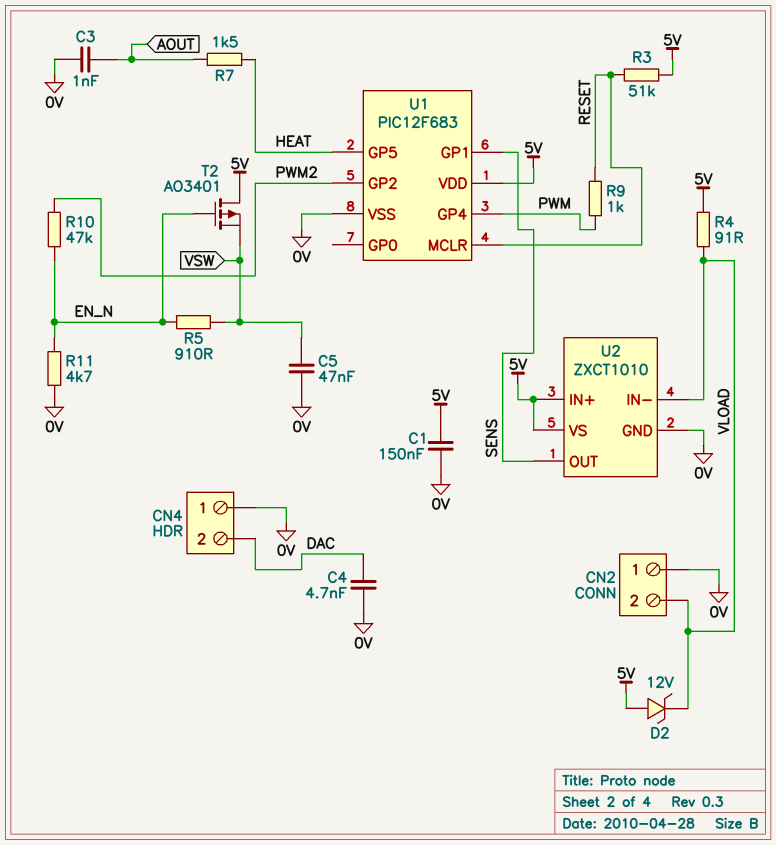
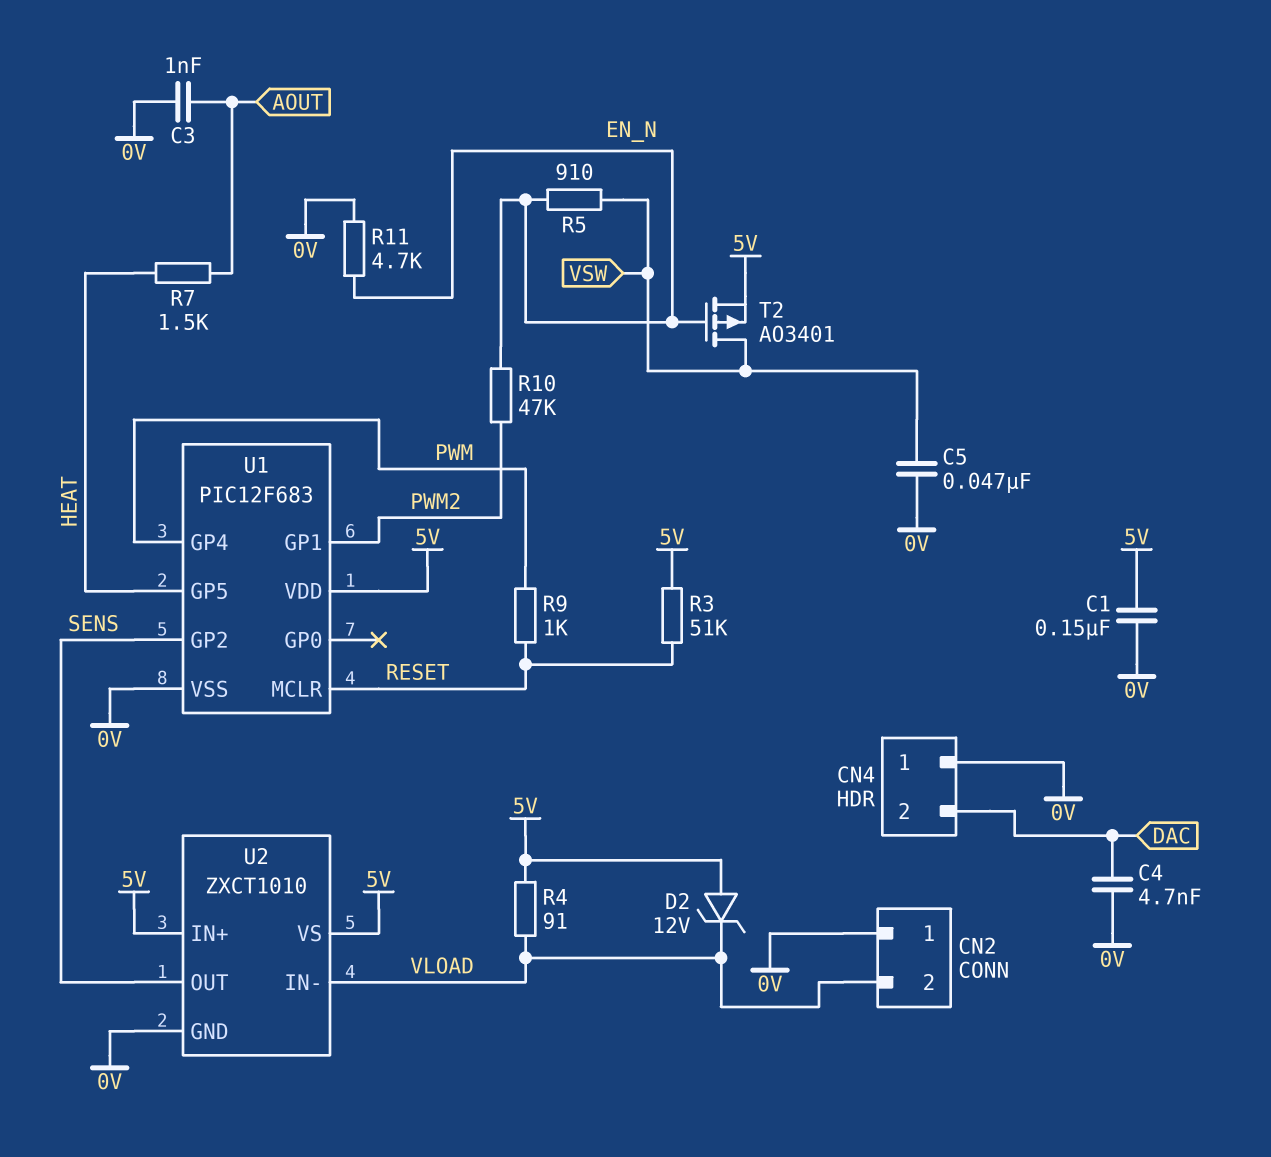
T2: PMOS AO3401 (G EN_N, D 5V, S VSW) -> PMOS AO3401 (G EN_N, D VSW, S 5V)
U1 pin GP1: SENS -> PWM2
U1 pin GP2: PWM2 -> SENS

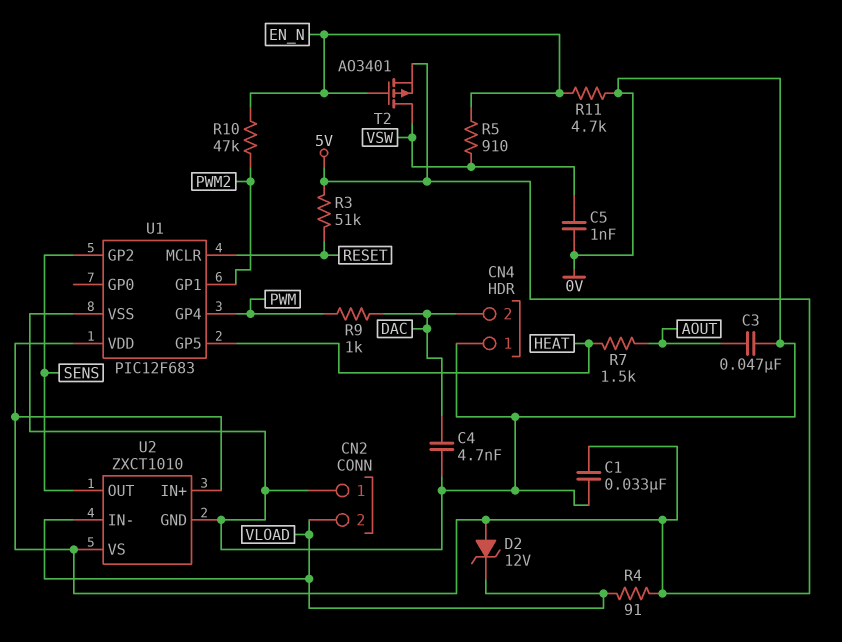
C1: 150nF (0V, 5V) -> 33nF (0V, 5V)
C3: 1nF (0V, AOUT) -> 47nF (0V, AOUT)
C5: 47nF (0V, VSW) -> 1nF (0V, VSW)
R9: 1k (PWM, RESET) -> 1k (DAC, PWM)

